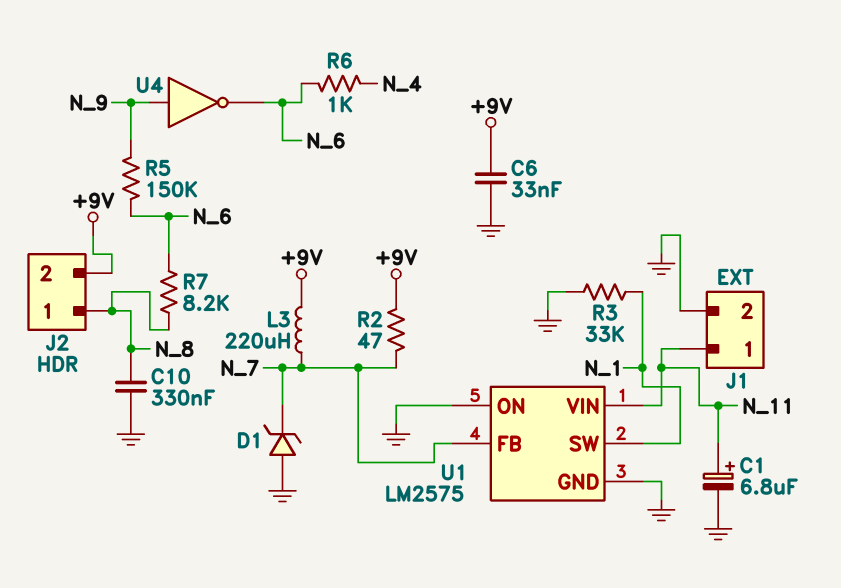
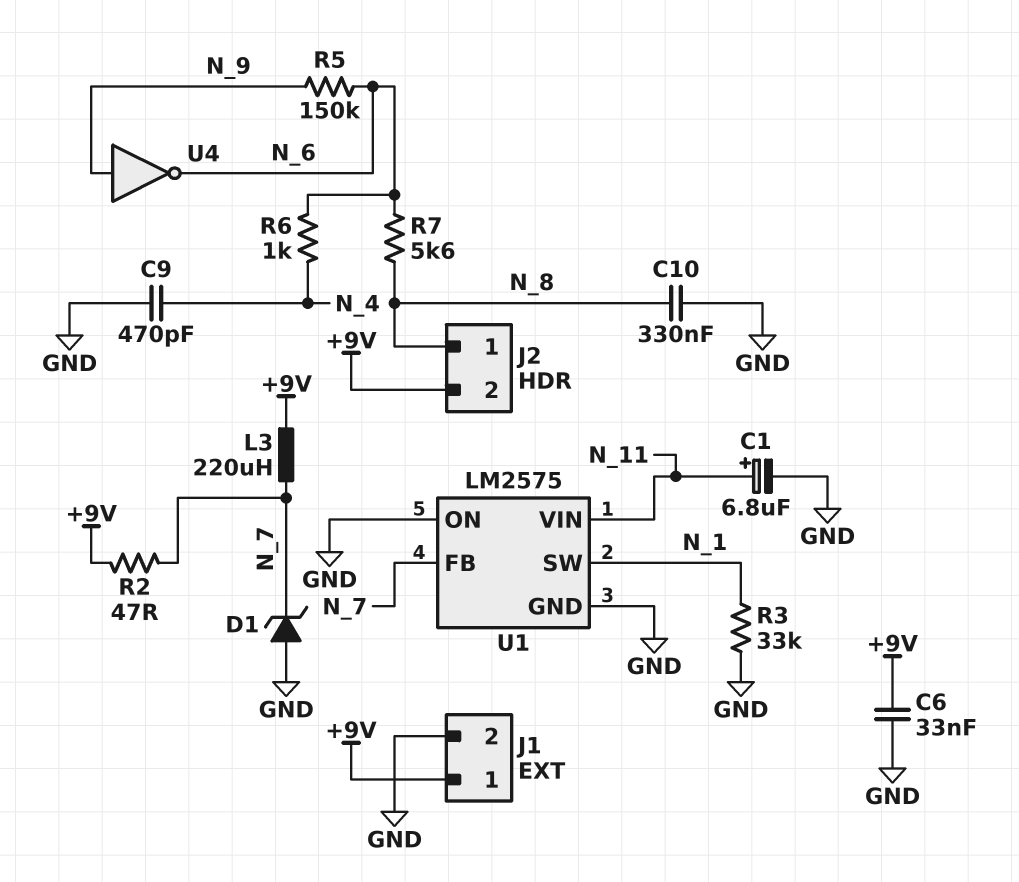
C9: none -> 470pF (GND, N_4)
J1 pin 1: N_11 -> +9V
R7: 8.2k (N_6, N_8) -> 5.6k (N_6, N_8)

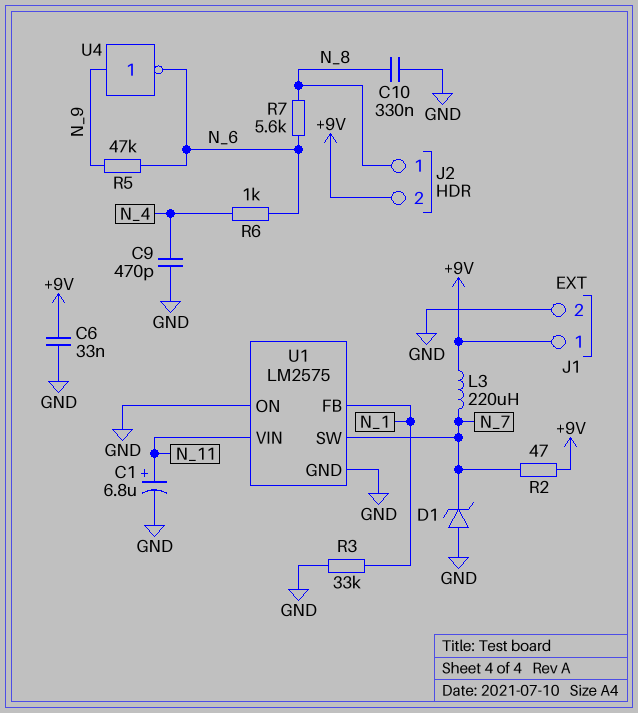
R5: 150k (N_6, N_9) -> 47k (N_6, N_9)
U1 pin FB: N_7 -> N_1
U1 pin SW: N_1 -> N_7

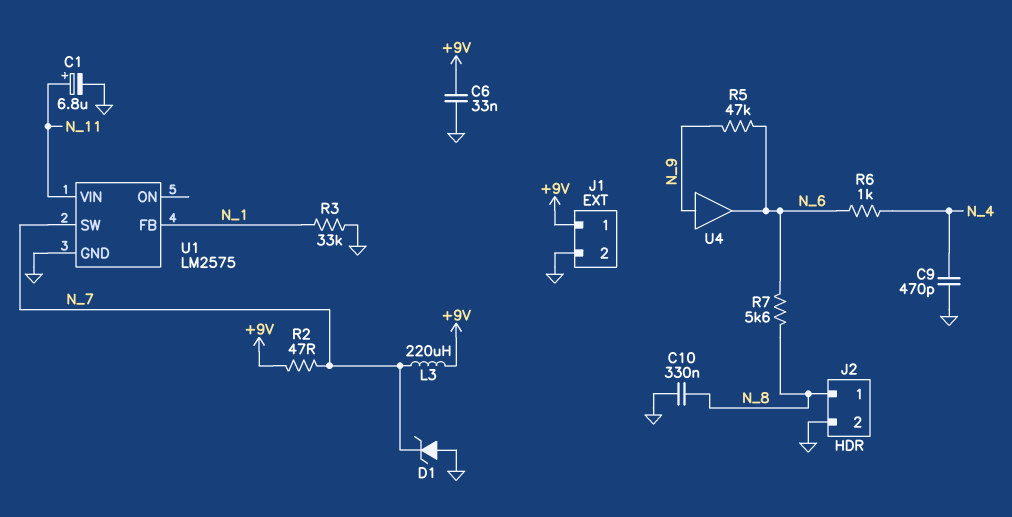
J2 pin 2: +9V -> GND
U1 pin ON: GND -> none
U4: NOT (in N_9, out N_6) -> buffer (in N_9, out N_6)

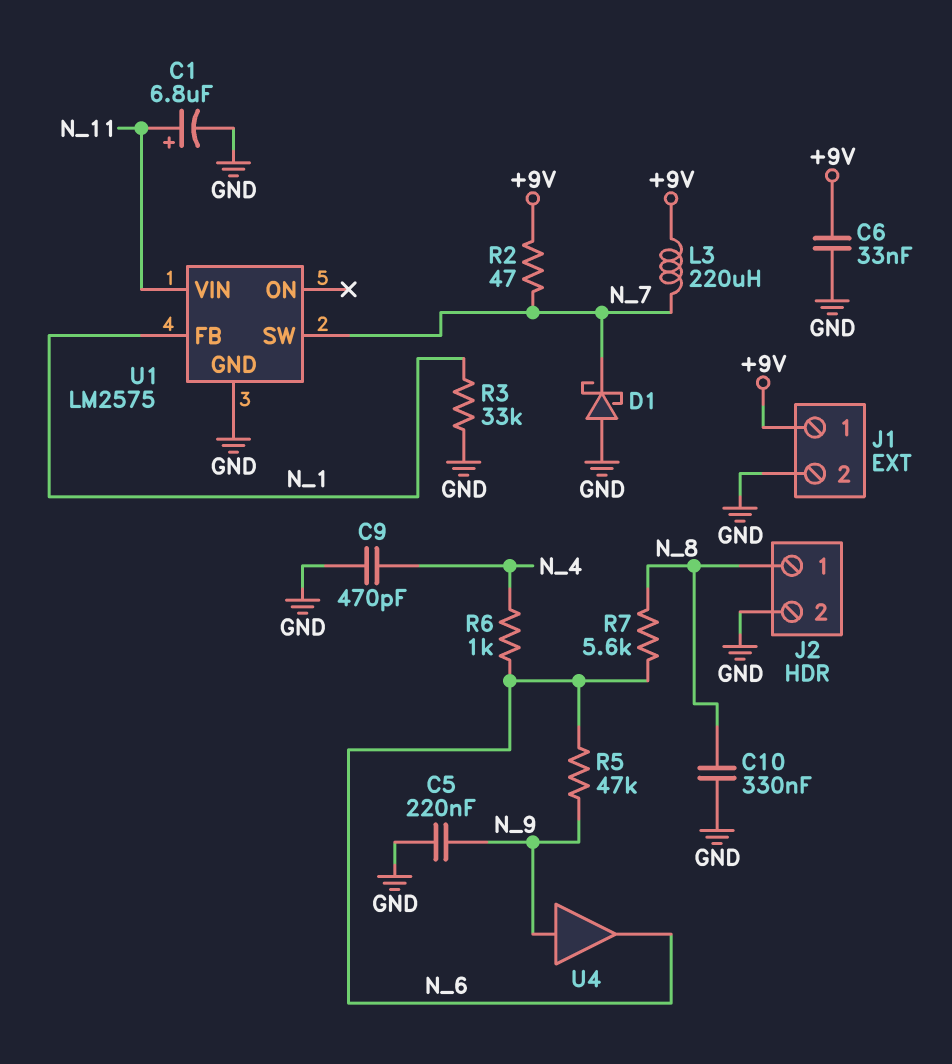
C5: none -> 220nF (GND, N_9)
D1: zener (A GND, K N_7) -> schottky (A GND, K N_7)

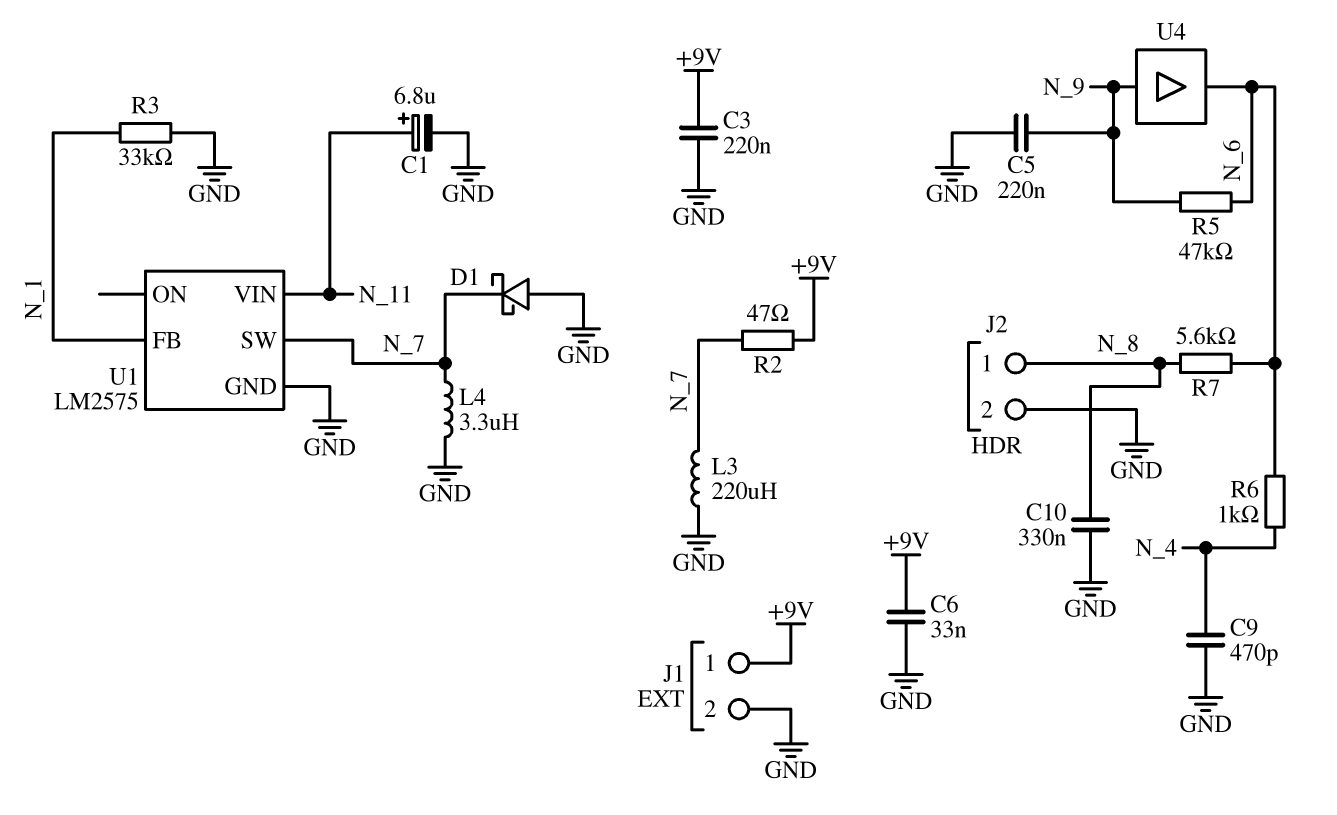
C3: none -> 220nF (+9V, GND)
L3: 220uH (+9V, N_7) -> 220uH (GND, N_7)
L4: none -> 3.3uH (GND, N_7)

